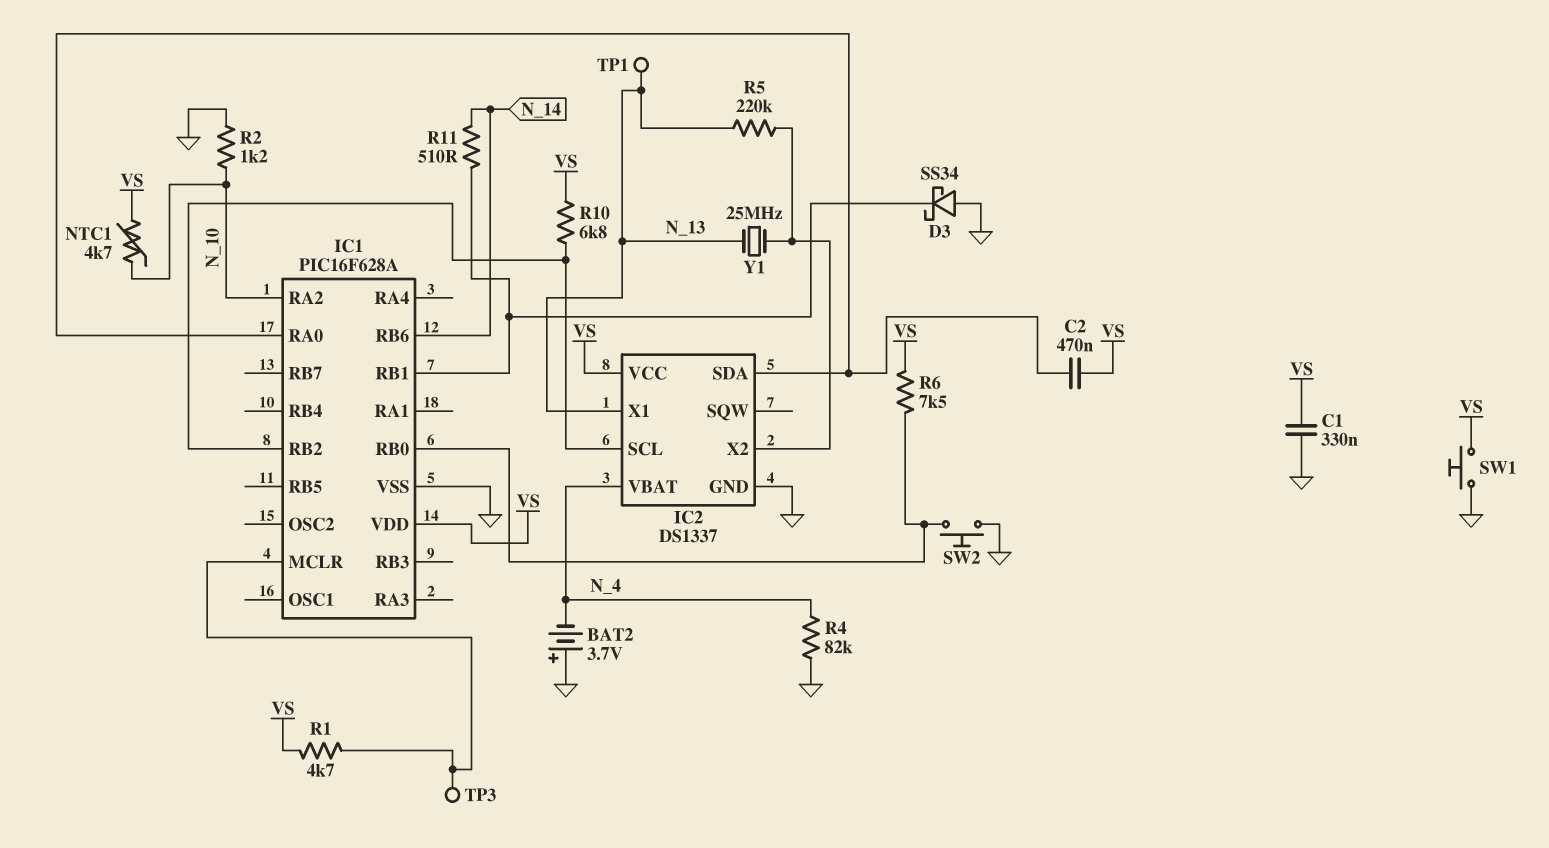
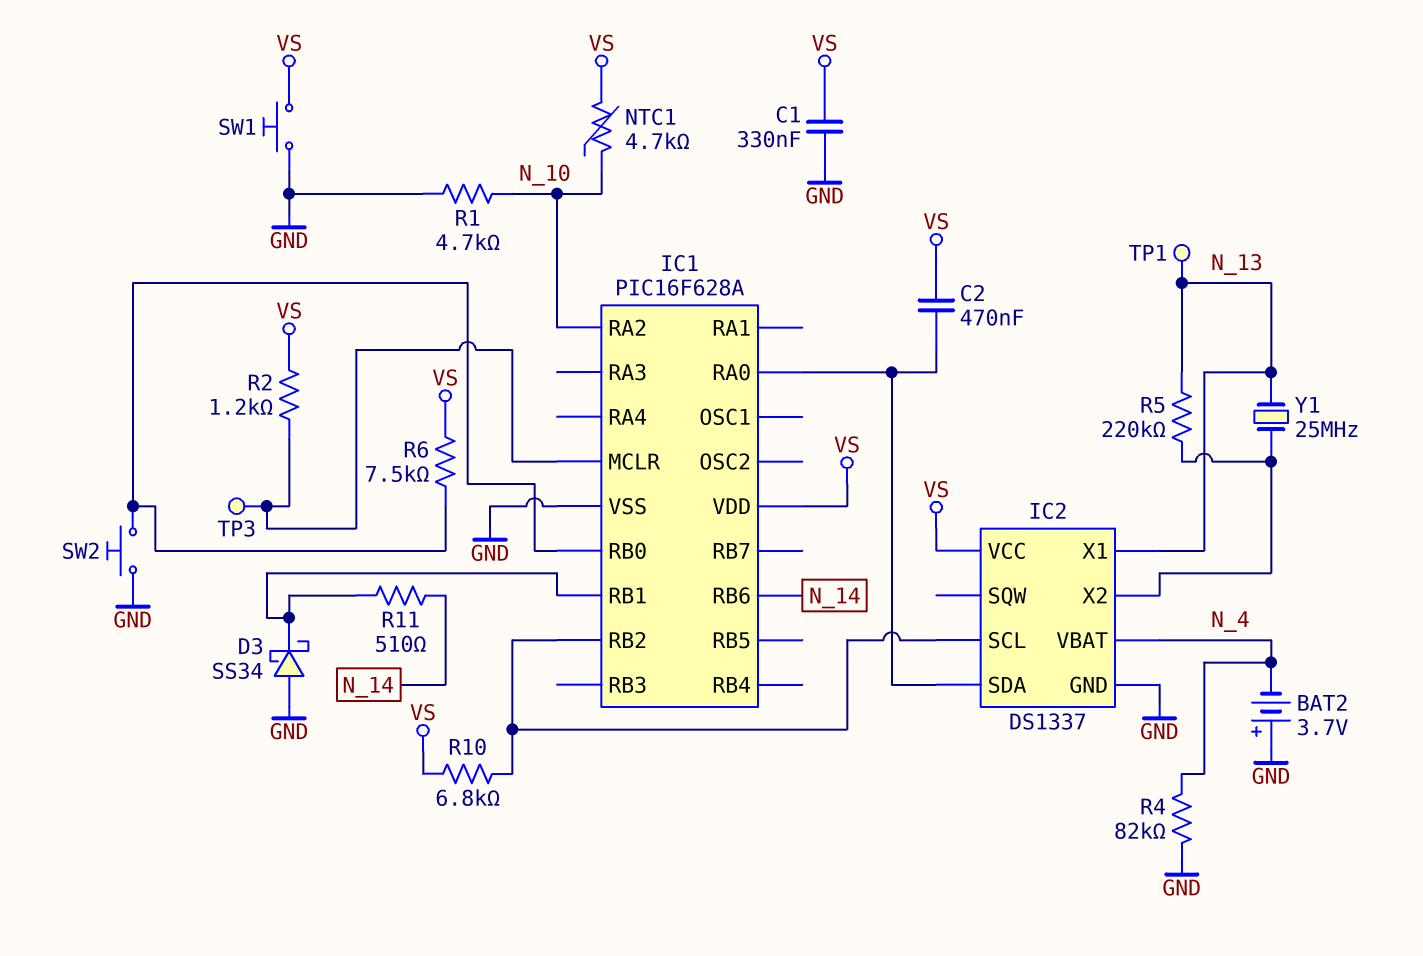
R1: 4.7k (IC1/MCLR, VS) -> 4.7k (GND, N_10)
R2: 1.2k (GND, N_10) -> 1.2k (IC1/MCLR, VS)

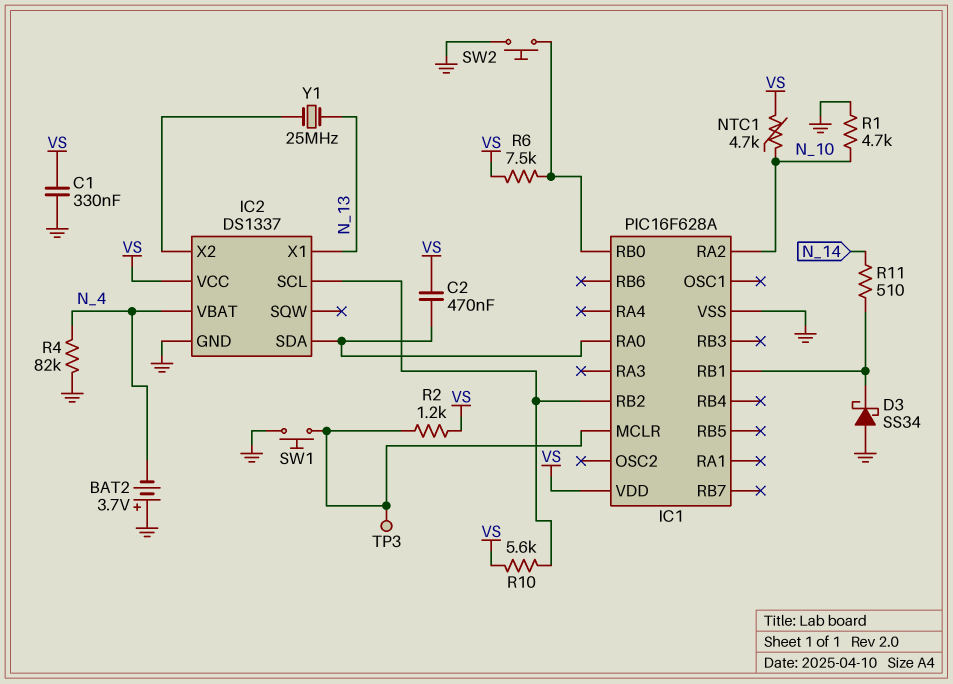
IC1 pin RB6: N_14 -> none
R5: 220k (IC2/X2, N_13) -> none
R10: 6.8k (IC1/RB2, VS) -> 5.6k (IC1/RB2, VS)
SW1: button (GND, VS) -> button (GND, IC1/MCLR)
TP1: test point (N_13) -> none

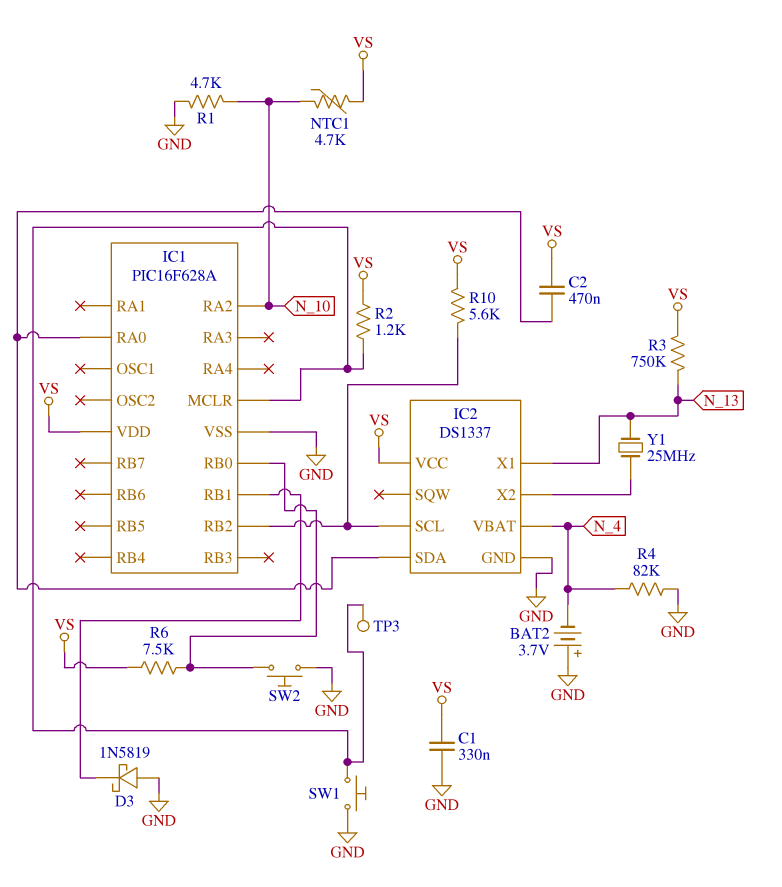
D3: schottky SS34 (A GND, K IC1/RB1) -> schottky 1N5819 (A GND, K IC1/RB1)
R3: none -> 750k (N_13, VS)
R11: 510 (IC1/RB1, N_14) -> none

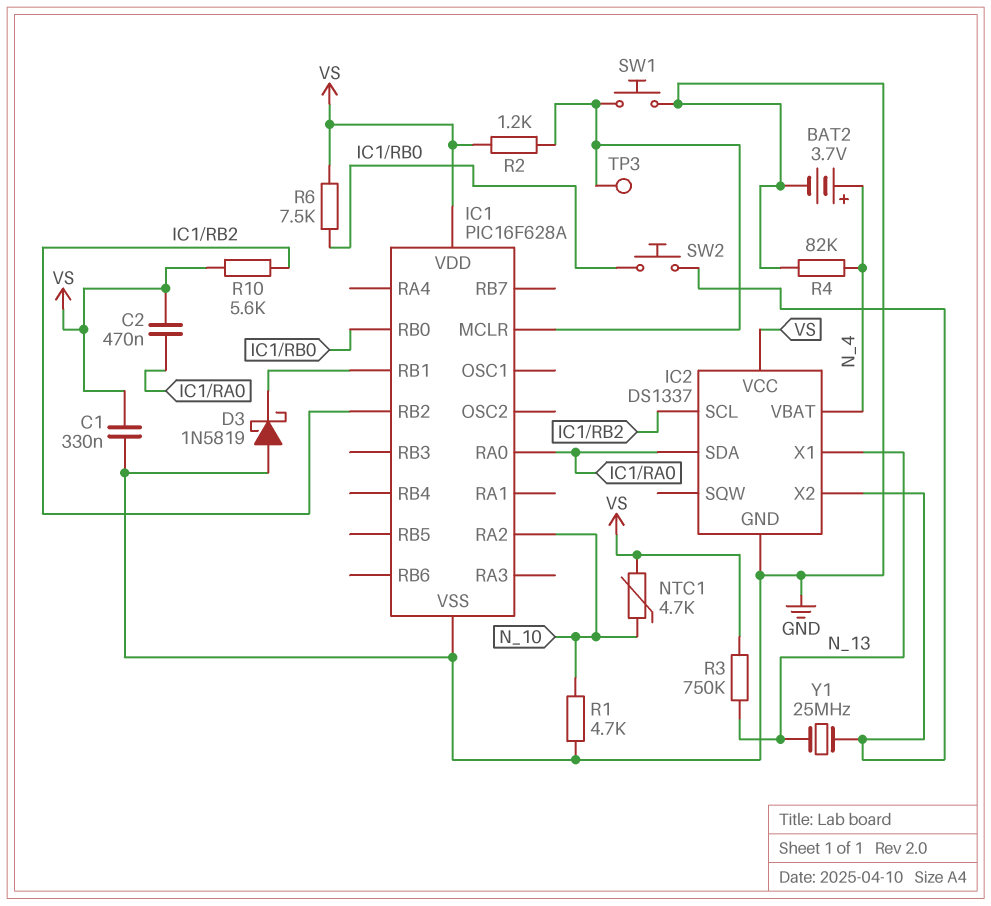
BAT2: 3.7V (plus GND, minus N_4) -> 3.7V (plus N_4, minus GND)
SW2: button (GND, IC1/RB0) -> button (IC1/RB0, IC2/X2)

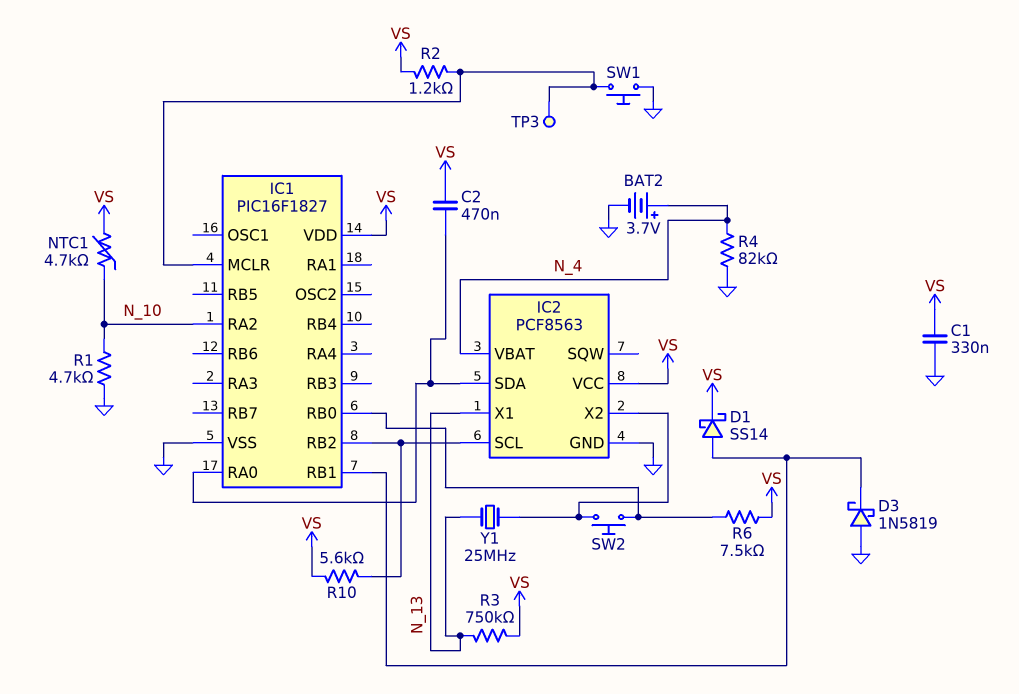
D1: none -> schottky SS14 (A IC1/RB1, K VS)
IC1: PIC16F628A -> PIC16F1827
IC2: DS1337 -> PCF8563

